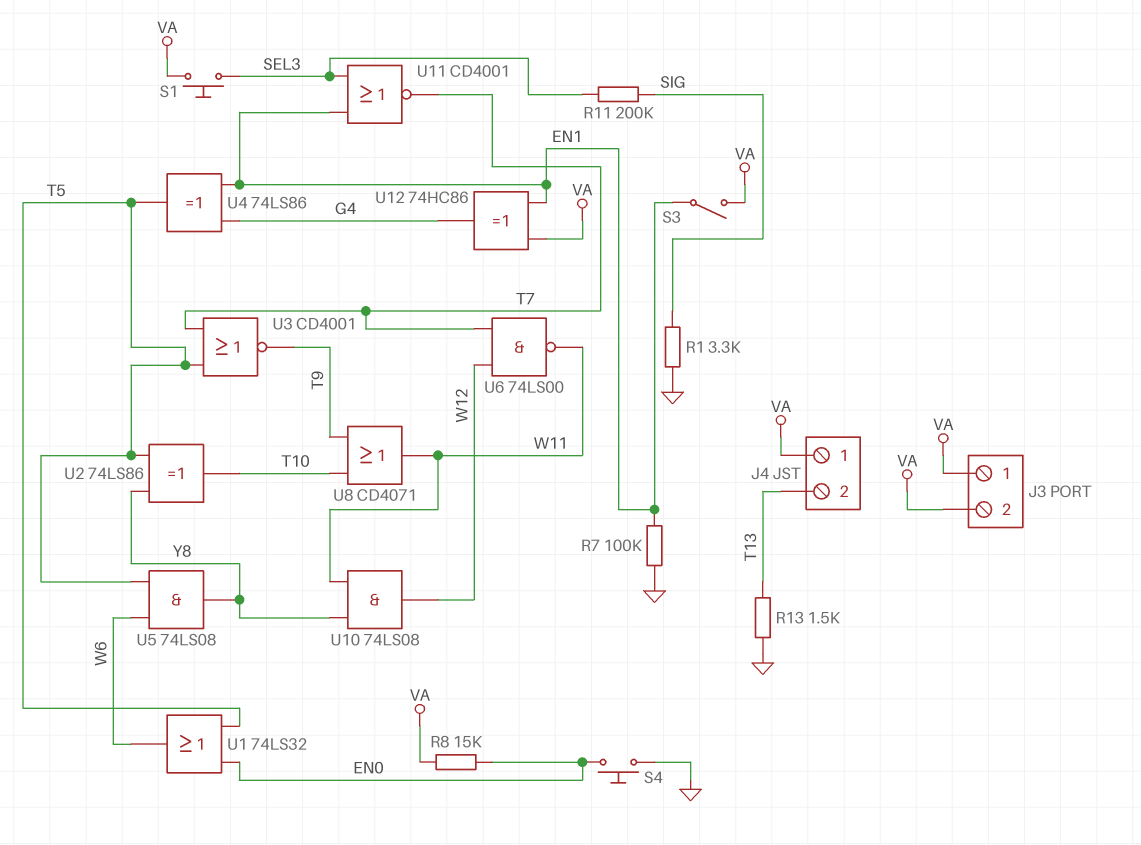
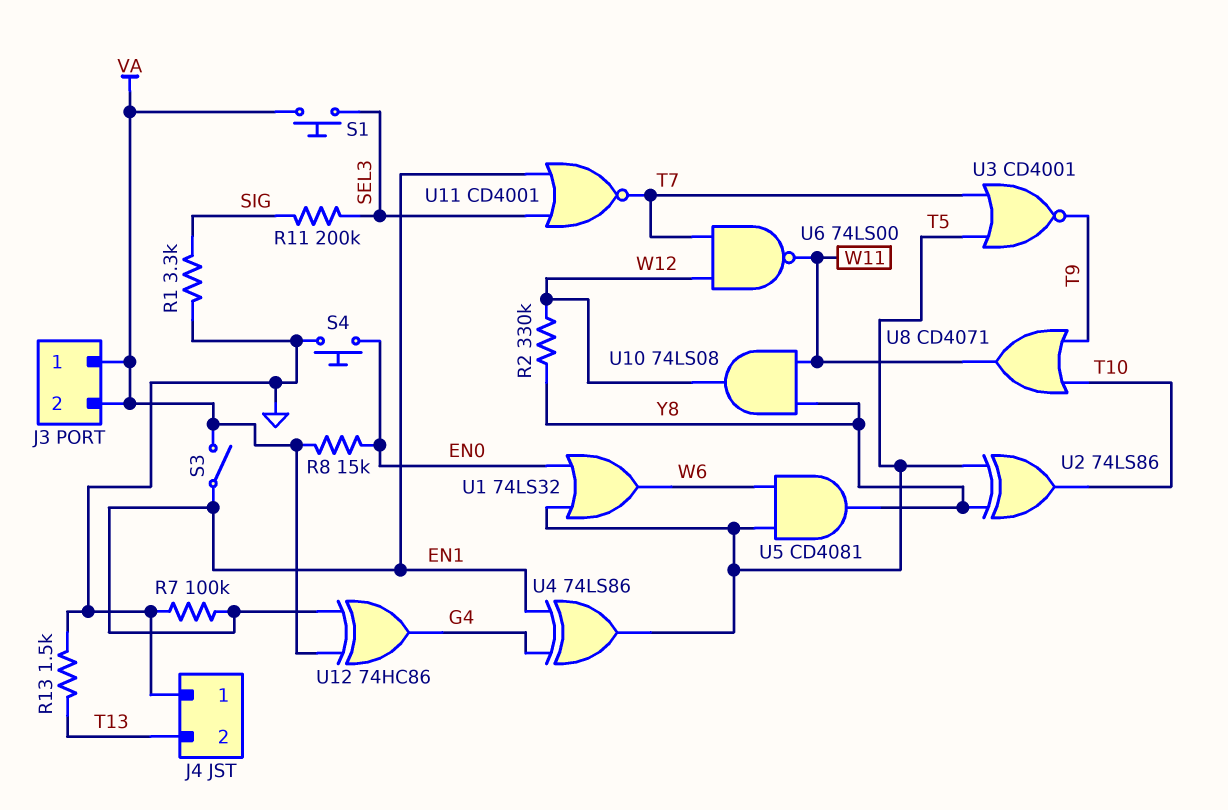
J4 pin 1: VA -> GND
R2: none -> 330k (W12, Y8)
U5: AND 74LS08 (in T5, in W6, out Y8) -> AND CD4081 (in T5, in W6, out Y8)

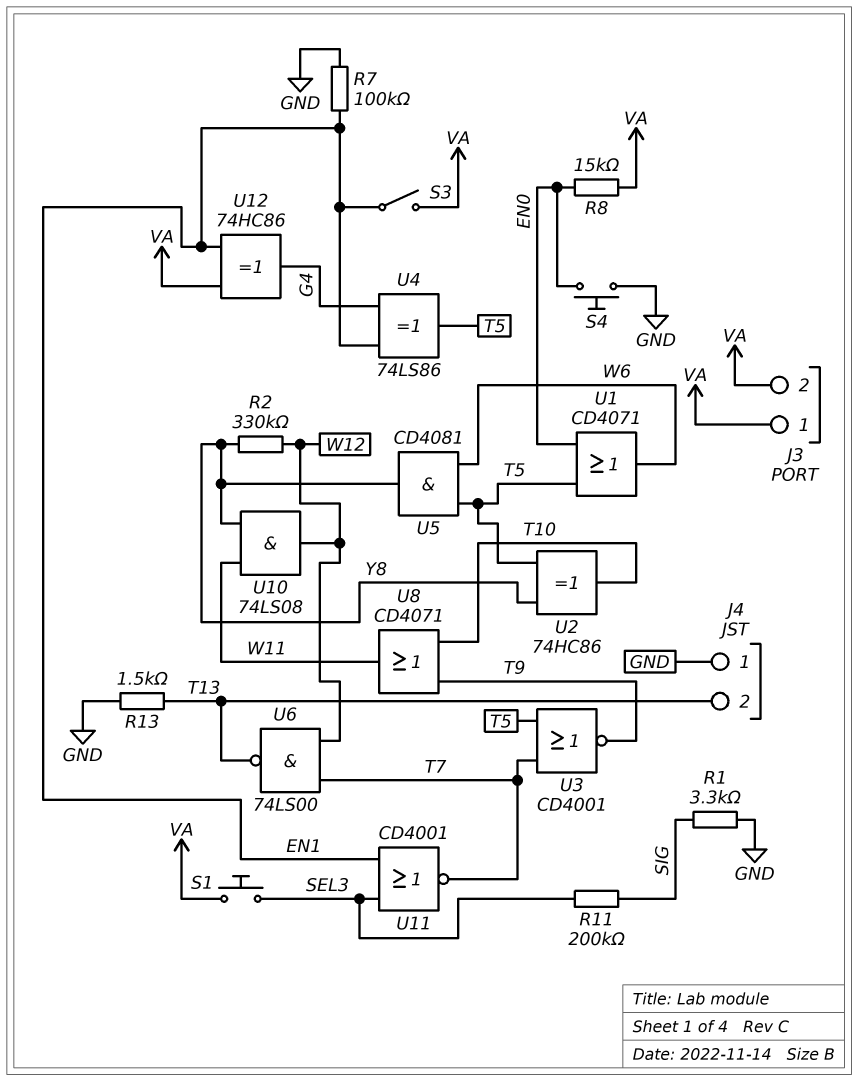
U1: OR 74LS32 (in EN0, in T5, out W6) -> OR CD4071 (in EN0, in T5, out W6)
U2: XOR 74LS86 (in T5, in Y8, out T10) -> XOR 74HC86 (in T5, in Y8, out T10)
U6: NAND 74LS00 (in T7, in W12, out W11) -> NAND 74LS00 (in T7, in W12, out T13)

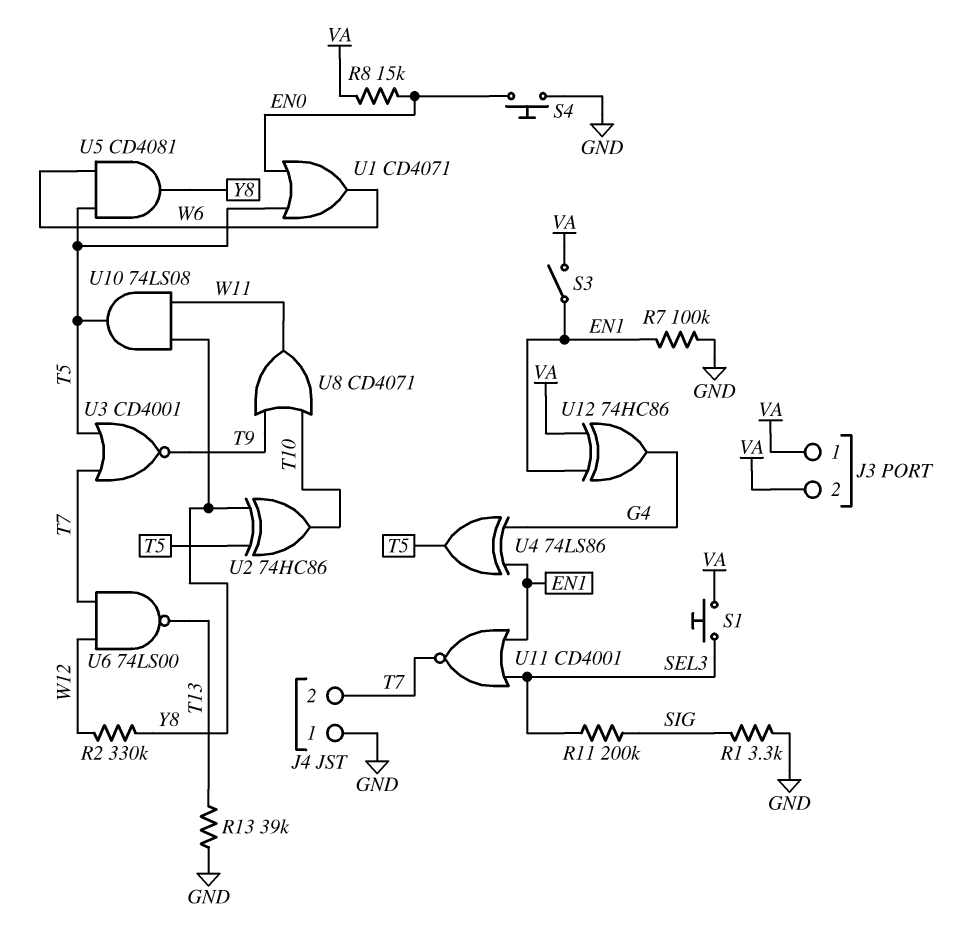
J4 pin 2: T13 -> T7
R13: 1.5k (GND, T13) -> 39k (GND, T13)
U10: AND 74LS08 (in W11, in Y8, out W12) -> AND 74LS08 (in W11, in Y8, out T5)

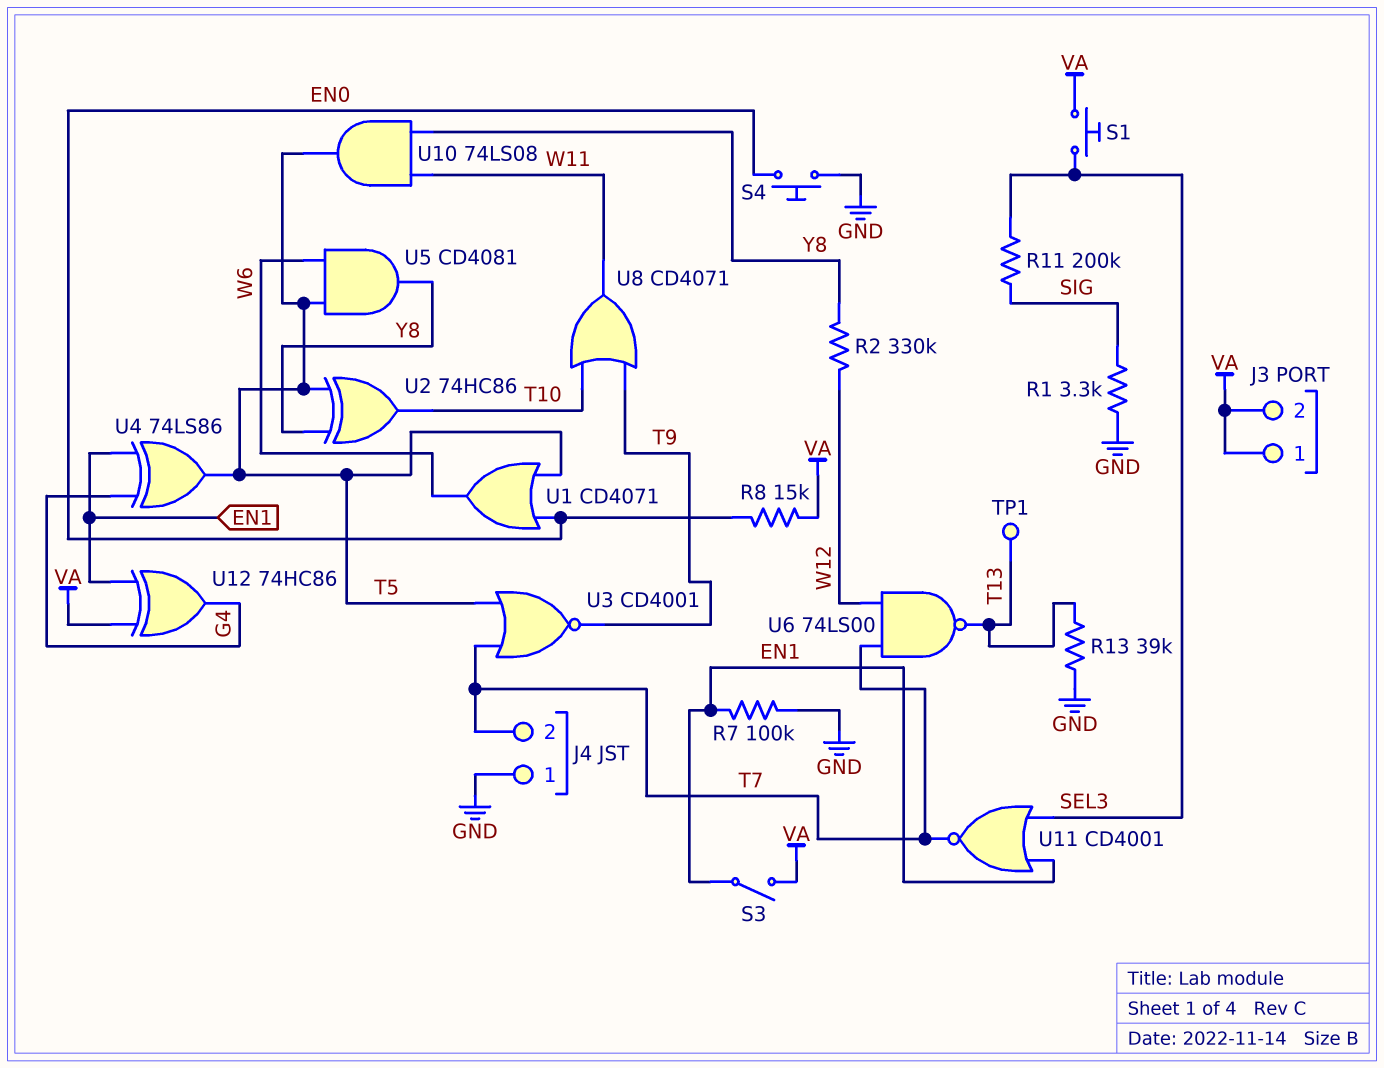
TP1: none -> test point (T13)

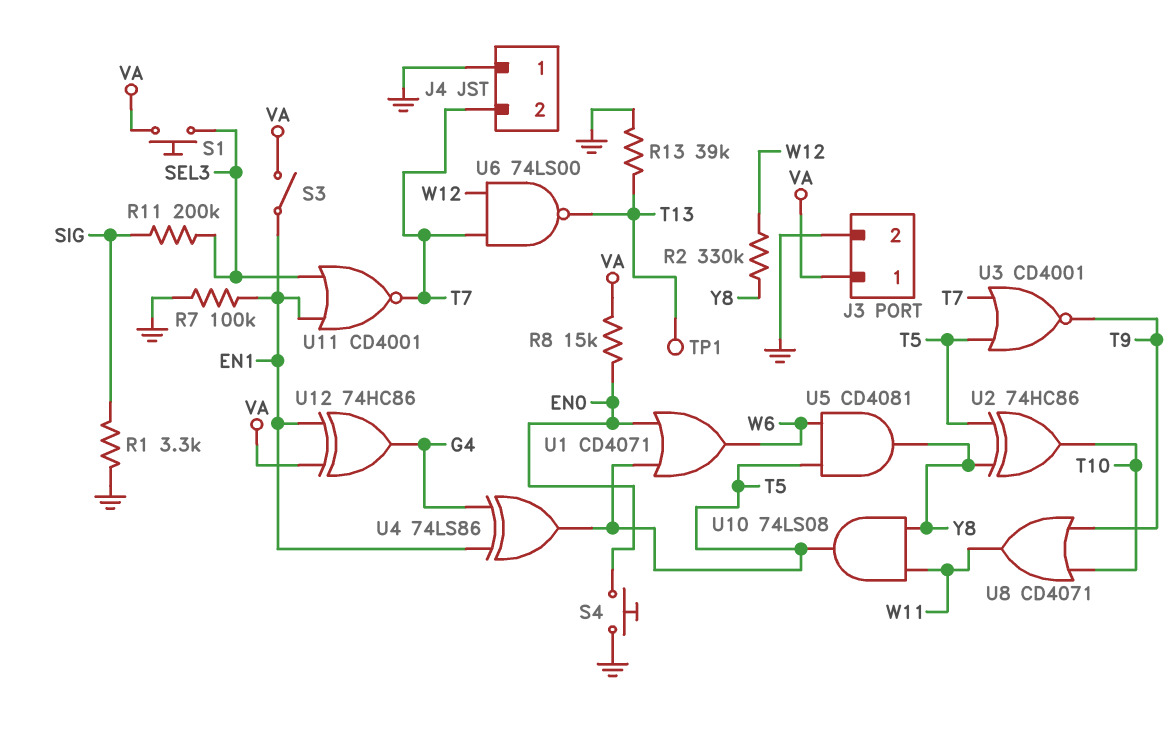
J3 pin 2: VA -> GND

